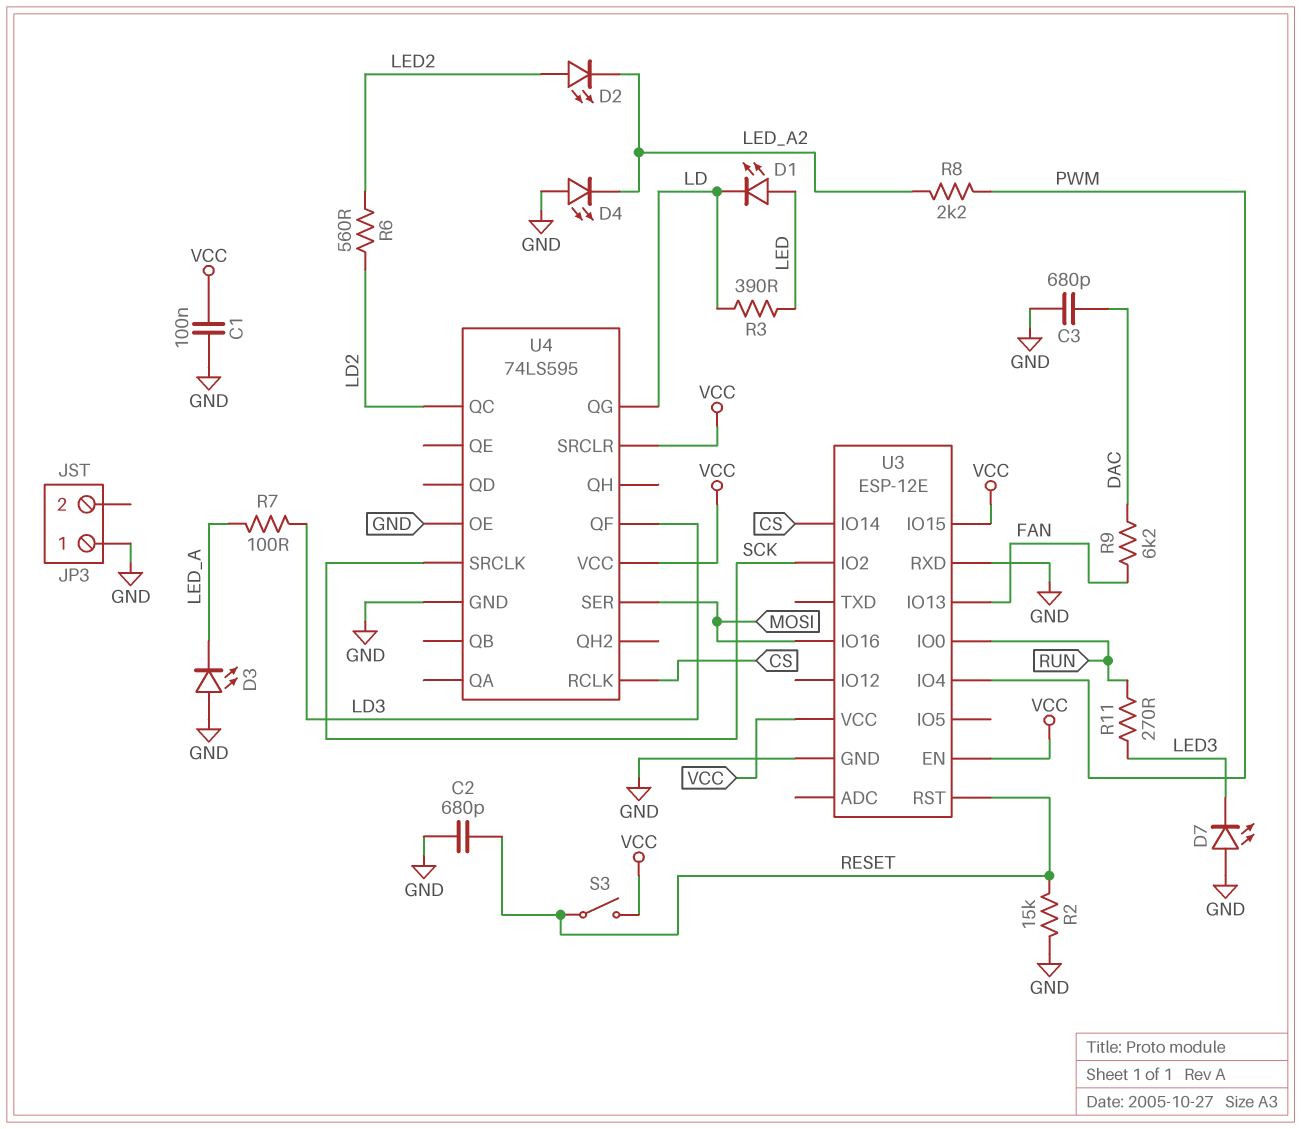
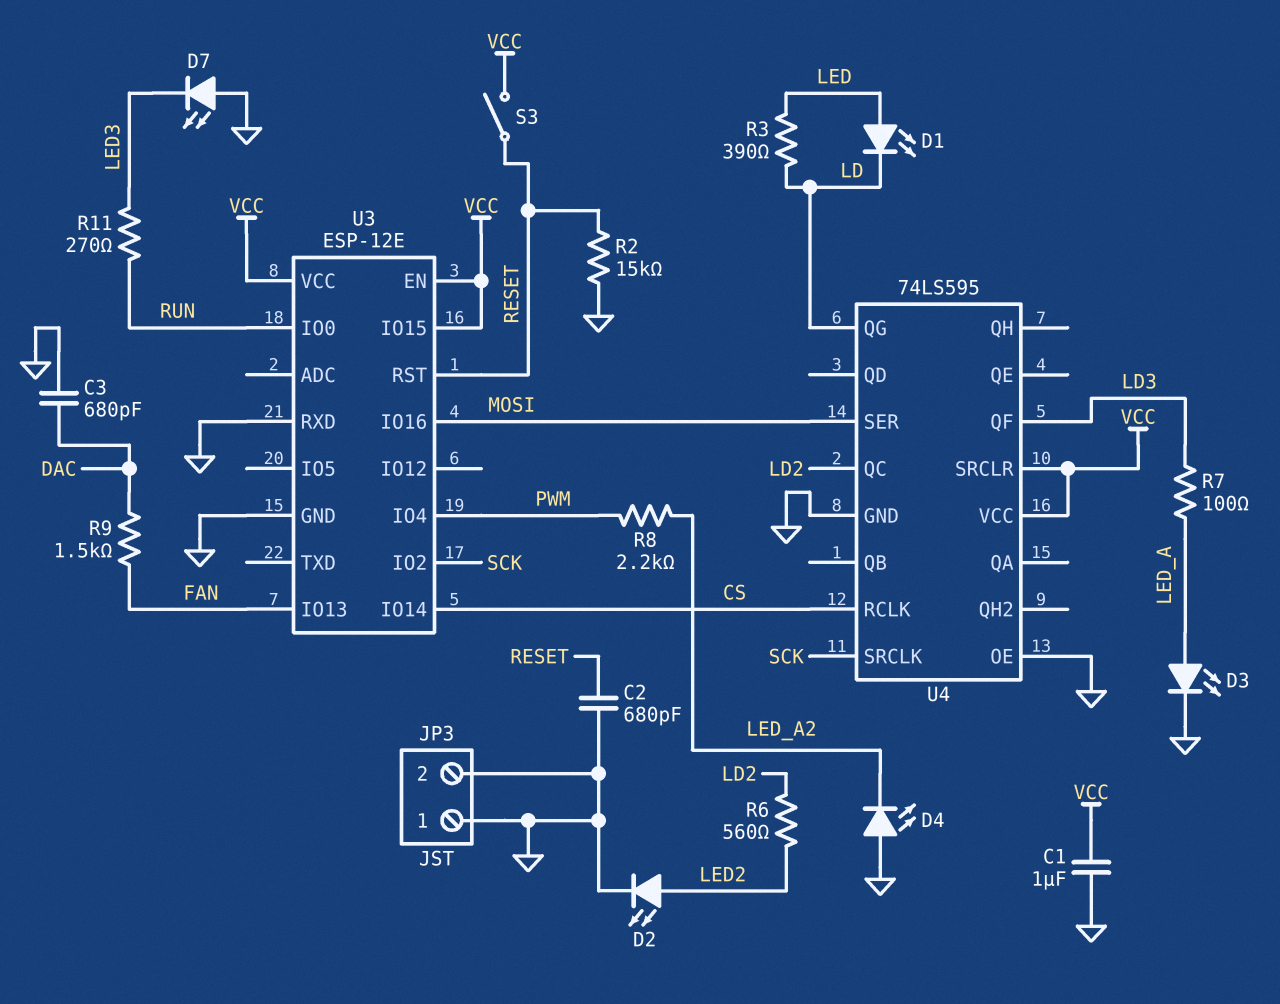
C1: 100nF (GND, VCC) -> 1uF (GND, VCC)
D2: LED (A LED2, K LED_A2) -> LED (A LED2, K GND)
D3: LED (A GND, K LED_A) -> LED (A LED_A, K GND)
JP3 pin 2: none -> GND
R9: 6.2k (DAC, FAN) -> 1.5k (DAC, FAN)

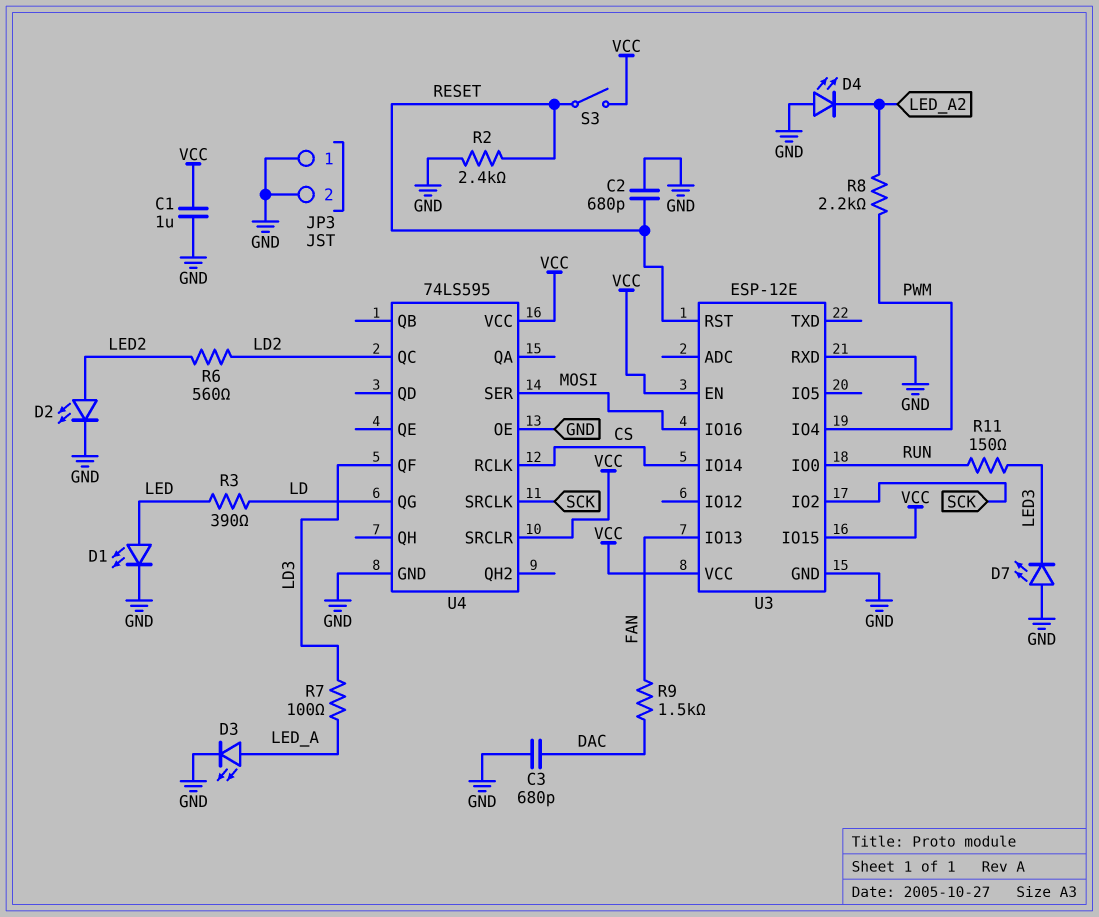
D1: LED (A LED, K LD) -> LED (A LED, K GND)
R2: 15k (GND, RESET) -> 2.4k (GND, RESET)
R11: 270 (LED3, RUN) -> 150 (LED3, RUN)

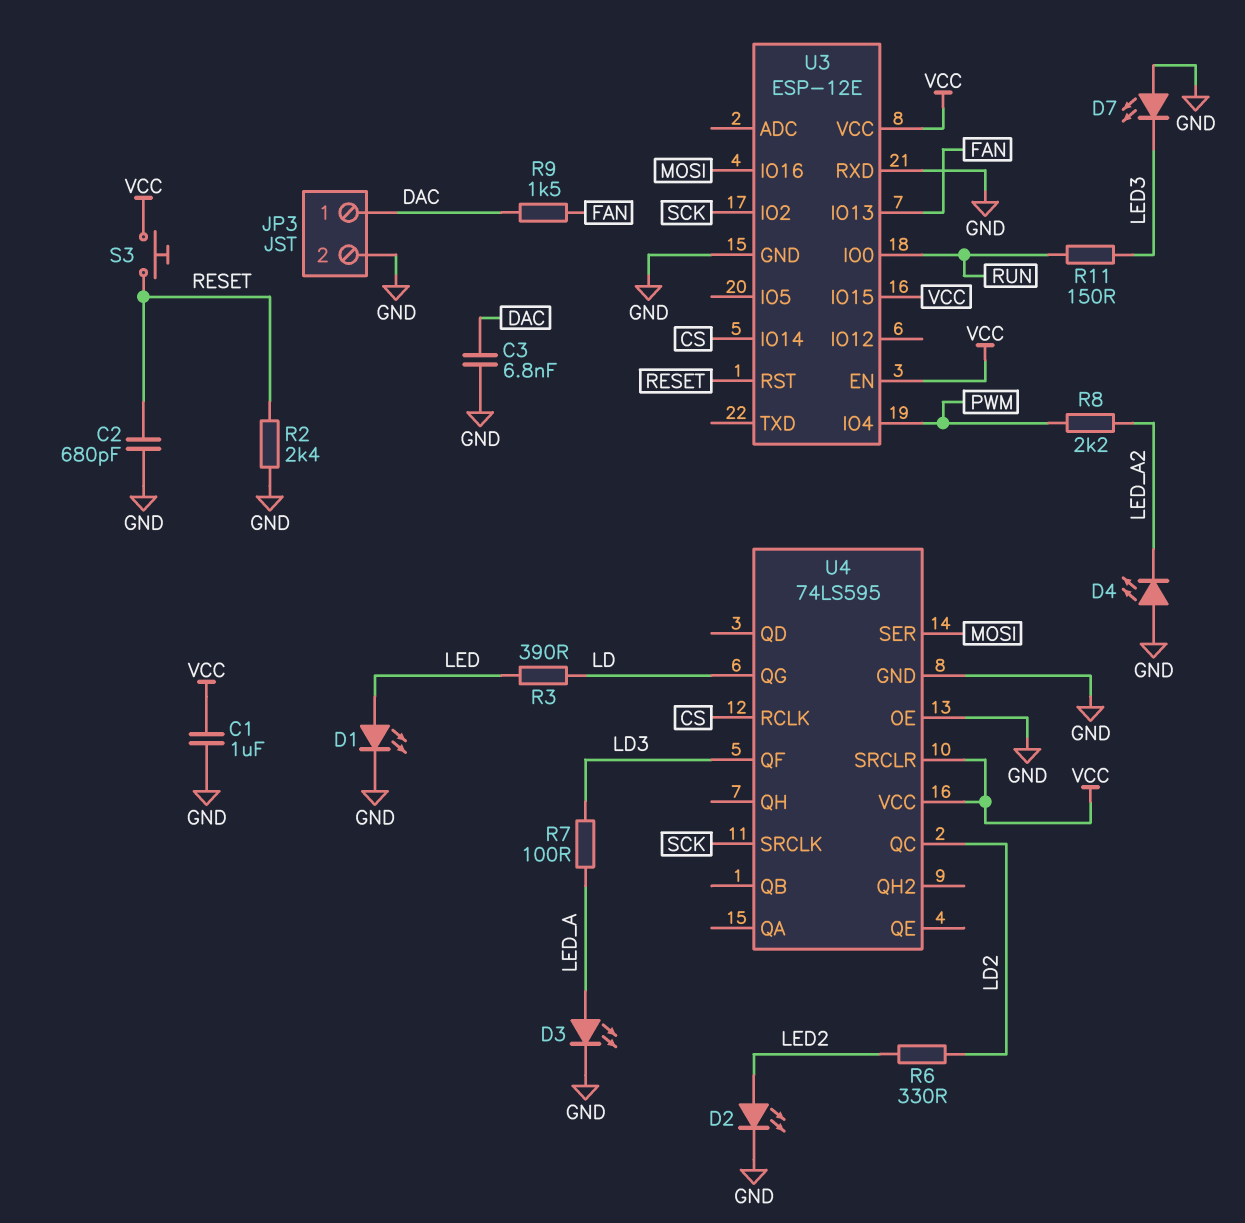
C3: 680pF (DAC, GND) -> 6.8nF (DAC, GND)
JP3 pin 1: GND -> DAC
R6: 560 (LD2, LED2) -> 330 (LD2, LED2)
S3: switch (RESET, VCC) -> button (RESET, VCC)

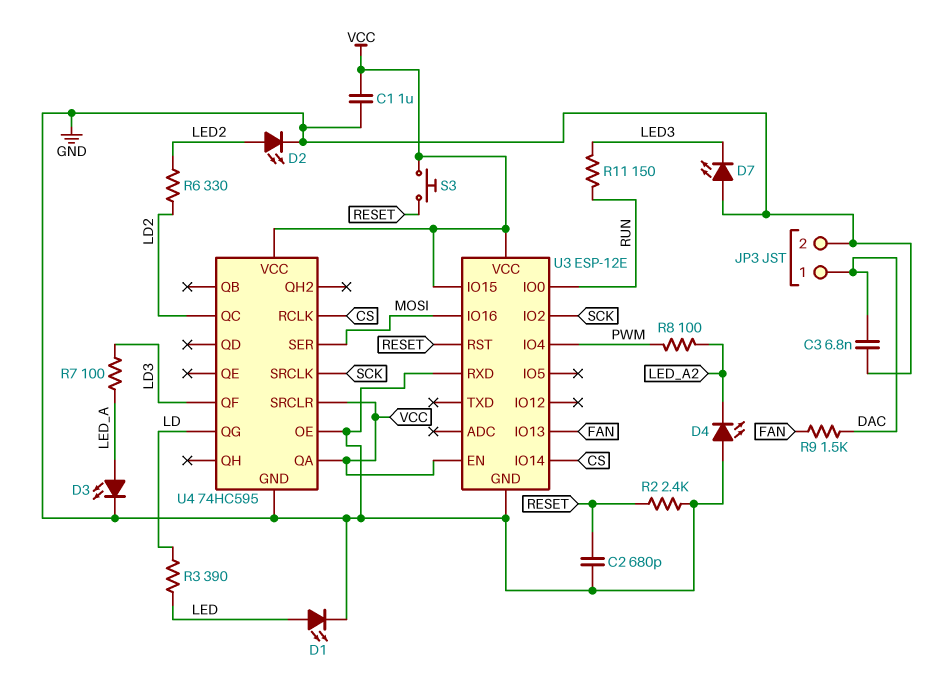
R8: 2.2k (LED_A2, PWM) -> 100 (LED_A2, PWM)
U4: 74LS595 -> 74HC595
U4 pin QA: none -> VCC

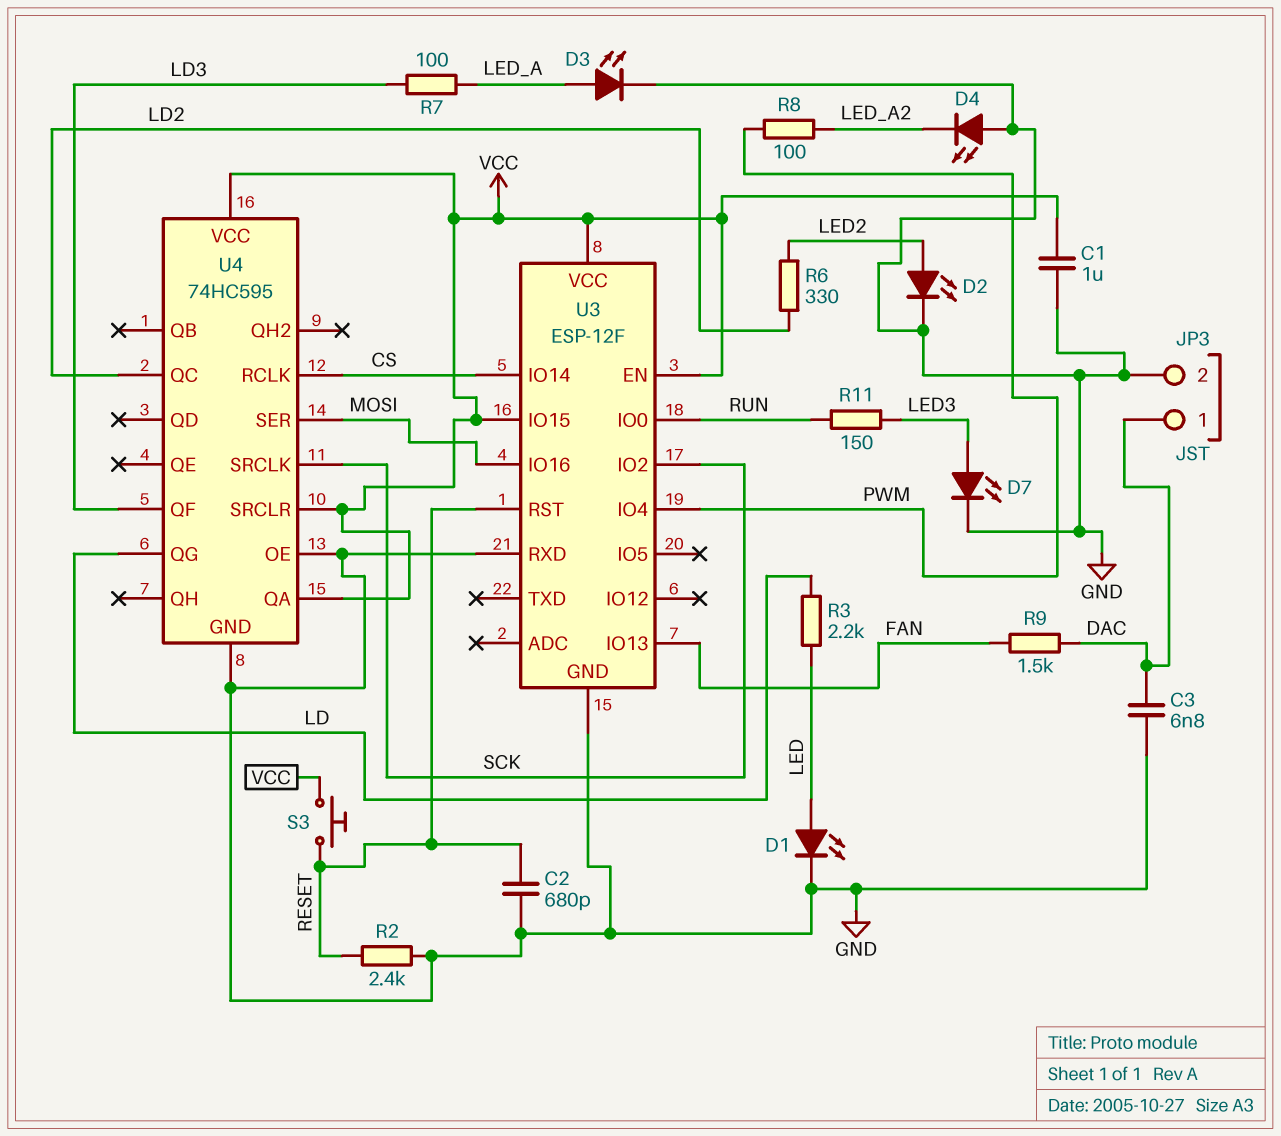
D7: LED (A GND, K LED3) -> LED (A LED3, K GND)
R3: 390 (LD, LED) -> 2.2k (LD, LED)
U3: ESP-12E -> ESP-12F

